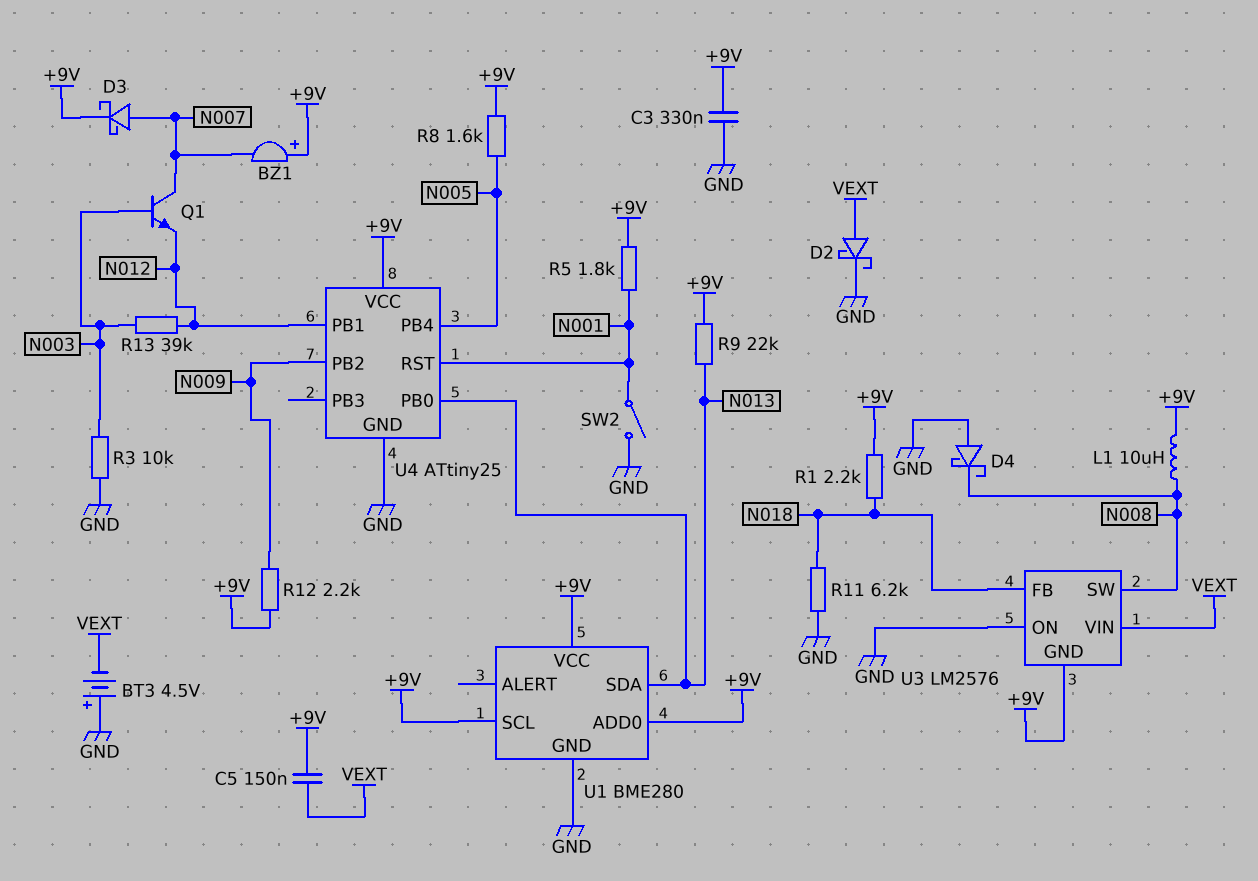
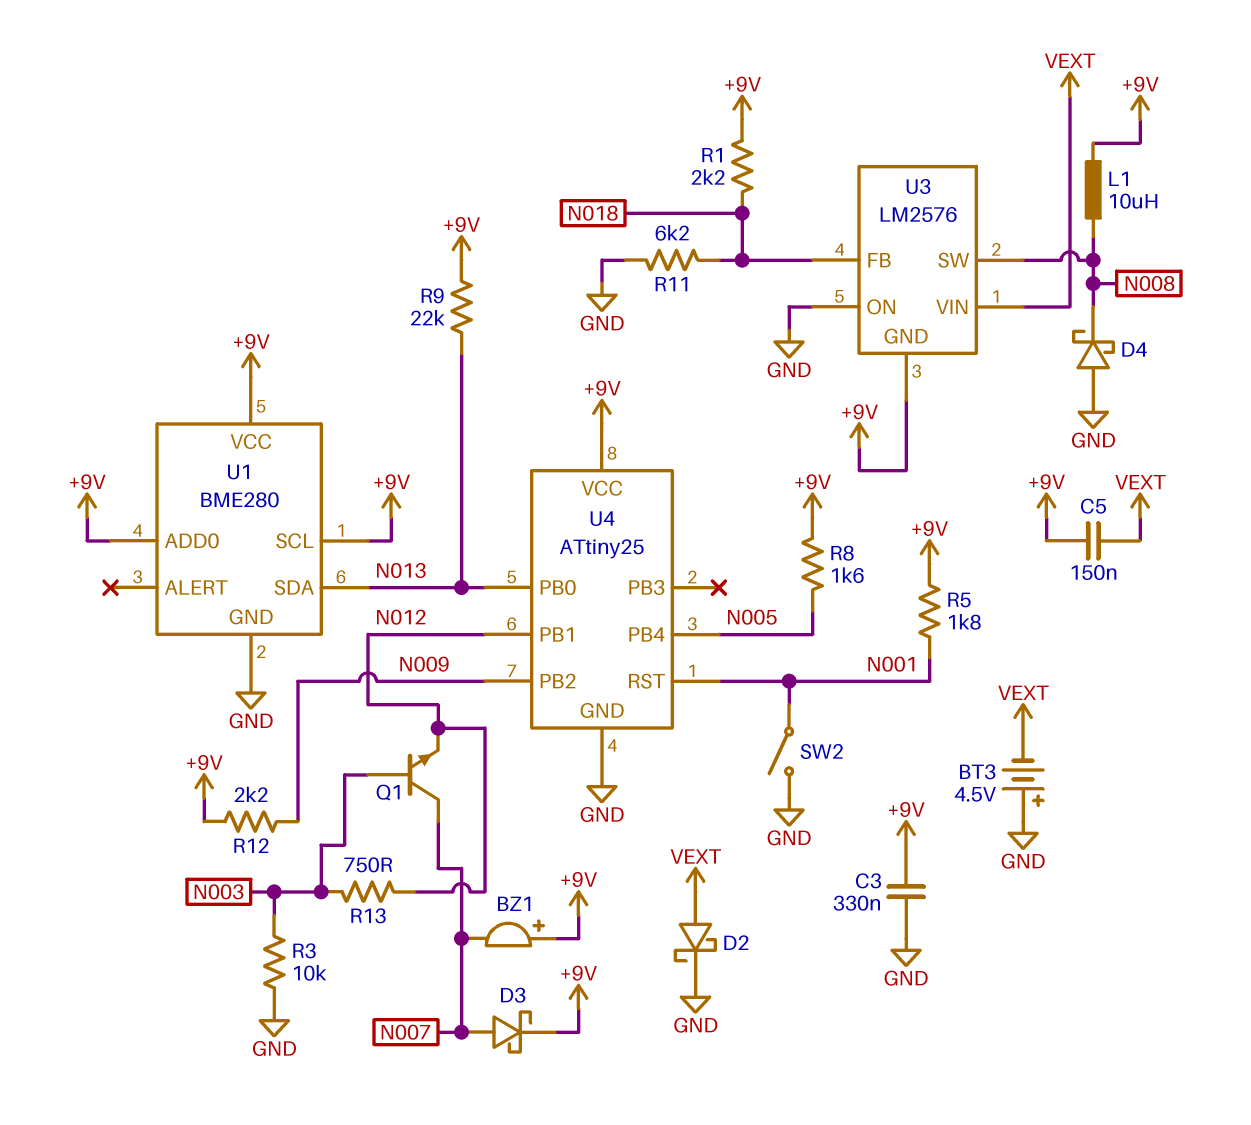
R13: 39k (N003, N012) -> 750 (N003, N012)

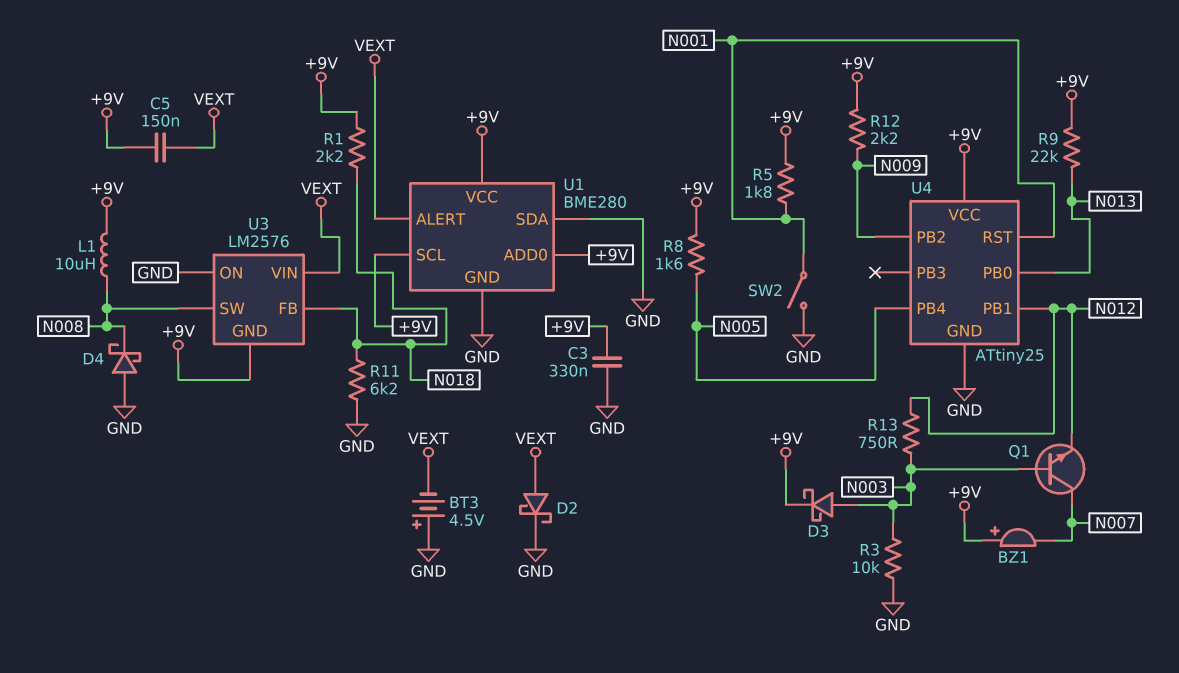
D3: schottky (A N007, K +9V) -> schottky (A N003, K +9V)
U1 pin ALERT: none -> VEXT
U1 pin SDA: N013 -> GND

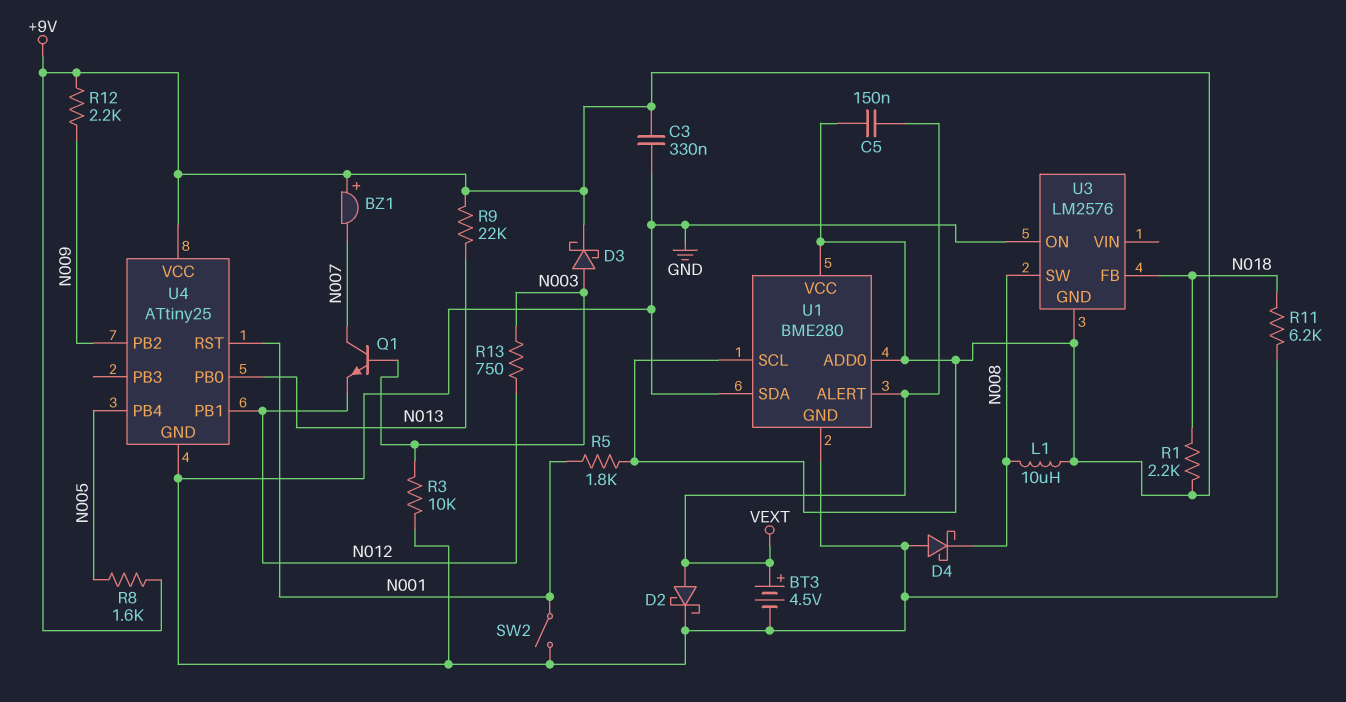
BT3: 4.5V (plus GND, minus VEXT) -> 4.5V (plus VEXT, minus GND)
U3 pin VIN: VEXT -> none

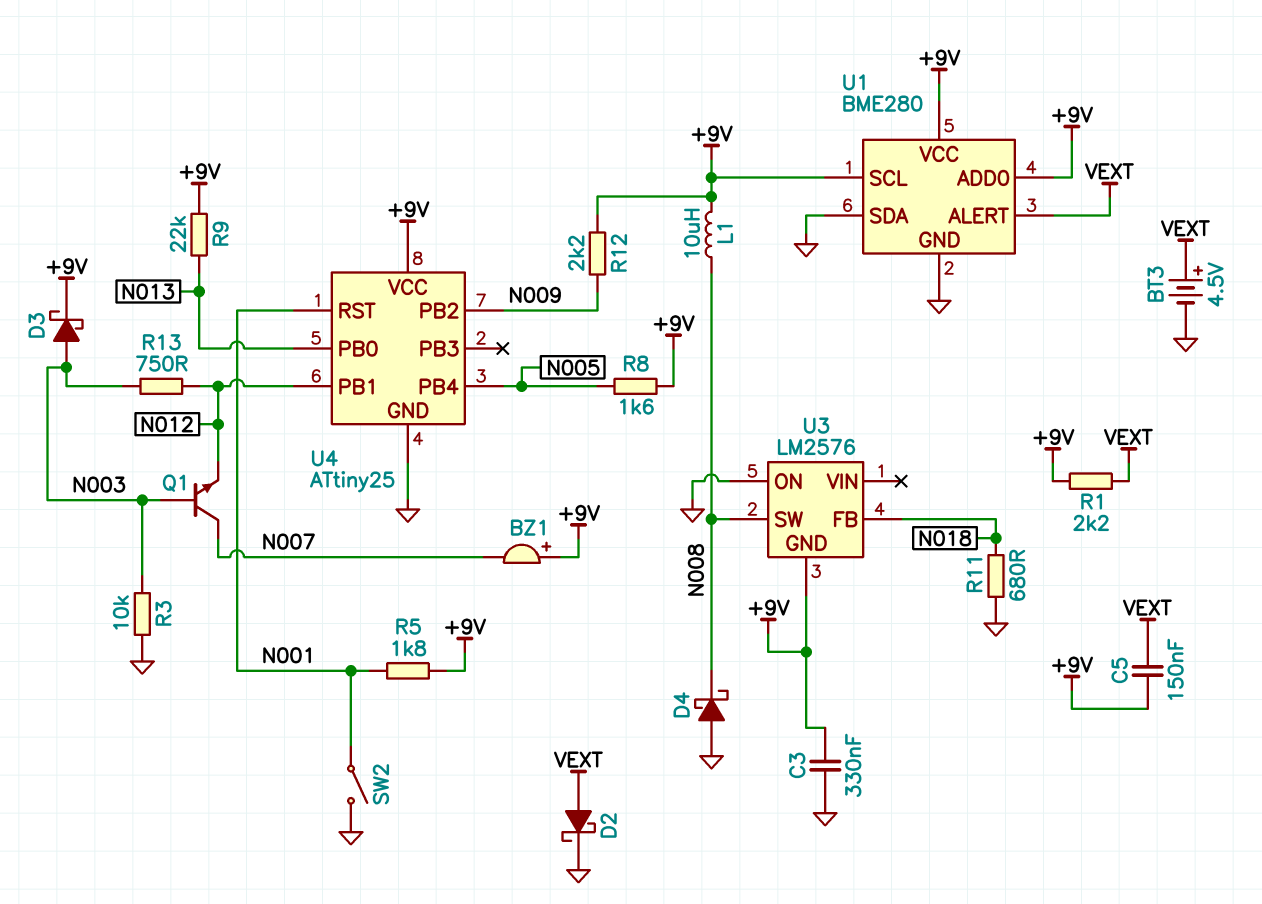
R1: 2.2k (+9V, N018) -> 2.2k (+9V, VEXT)
R11: 6.2k (GND, N018) -> 680 (GND, N018)

